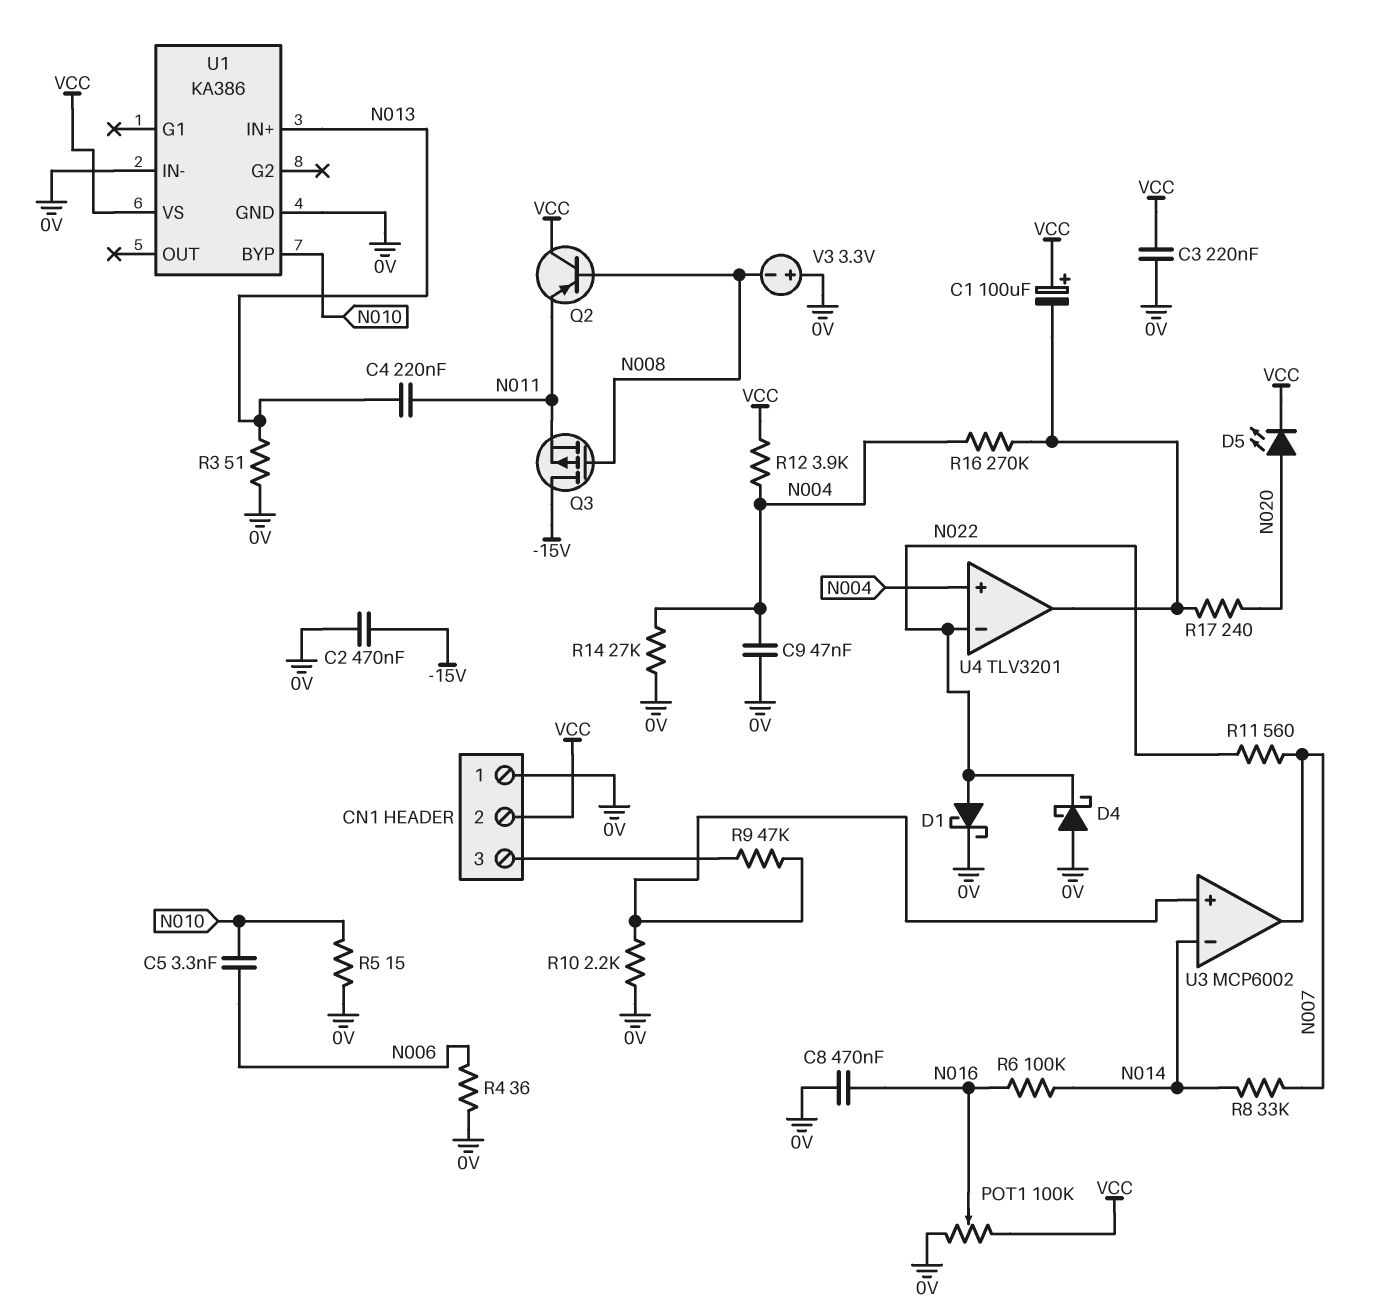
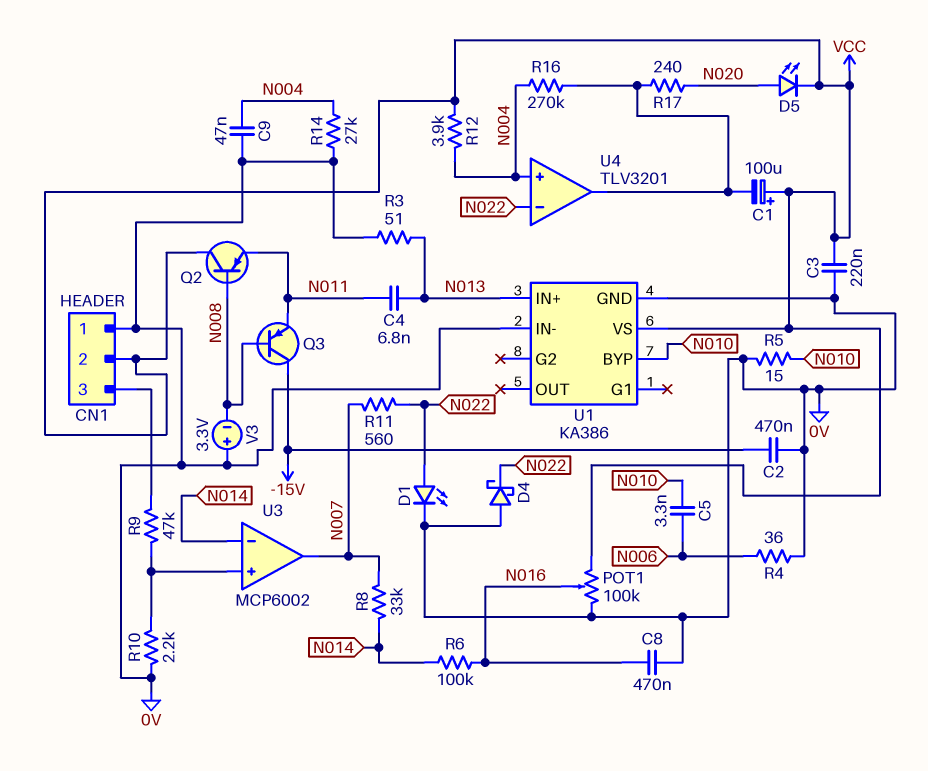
C4: 220nF (N011, N013) -> 6.8nF (N011, N013)
D1: schottky (A N022, K 0V) -> LED (A N022, K 0V)
Q3: PMOS (G N008, D -15V, S N011) -> PNP (B N008, C -15V, E N011)

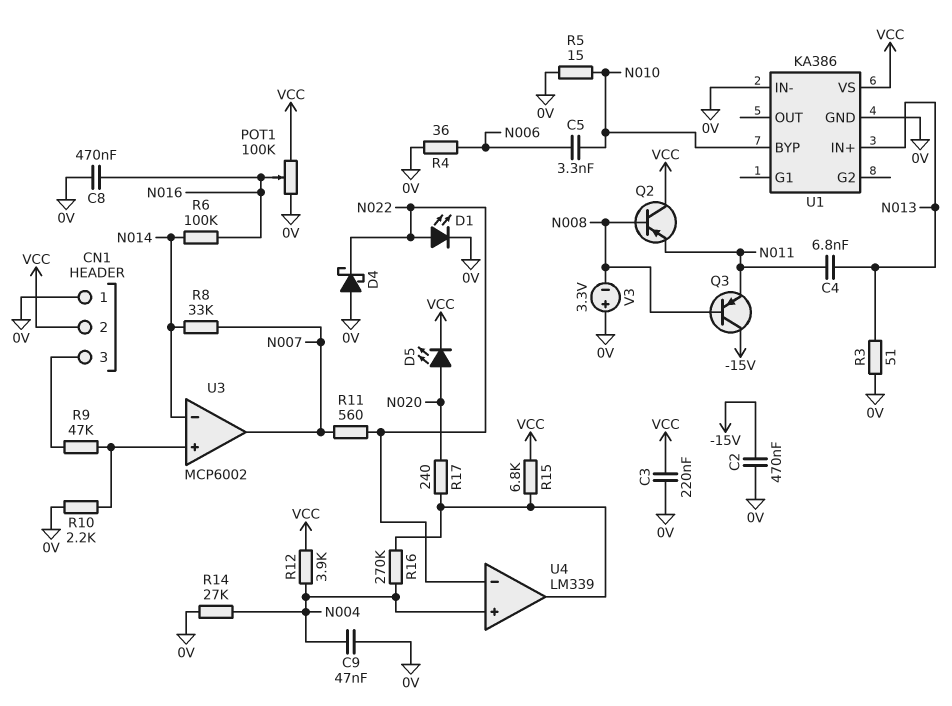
C1: 100uF (plus VCC, minus U4/out) -> none
R15: none -> 6.8k (U4/out, VCC)
U4: TLV3201 -> LM339

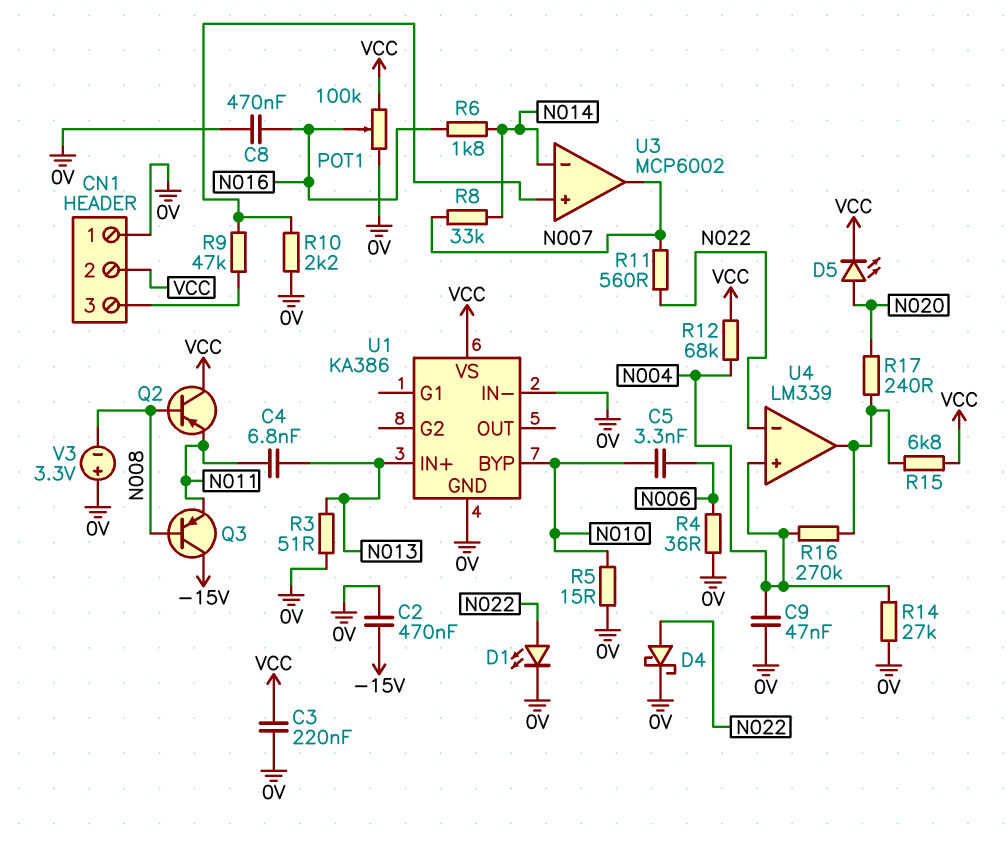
D4: schottky (A 0V, K N022) -> schottky (A N022, K 0V)
R6: 100k (N014, N016) -> 1.8k (N014, N016)
R12: 3.9k (N004, VCC) -> 68k (N004, VCC)

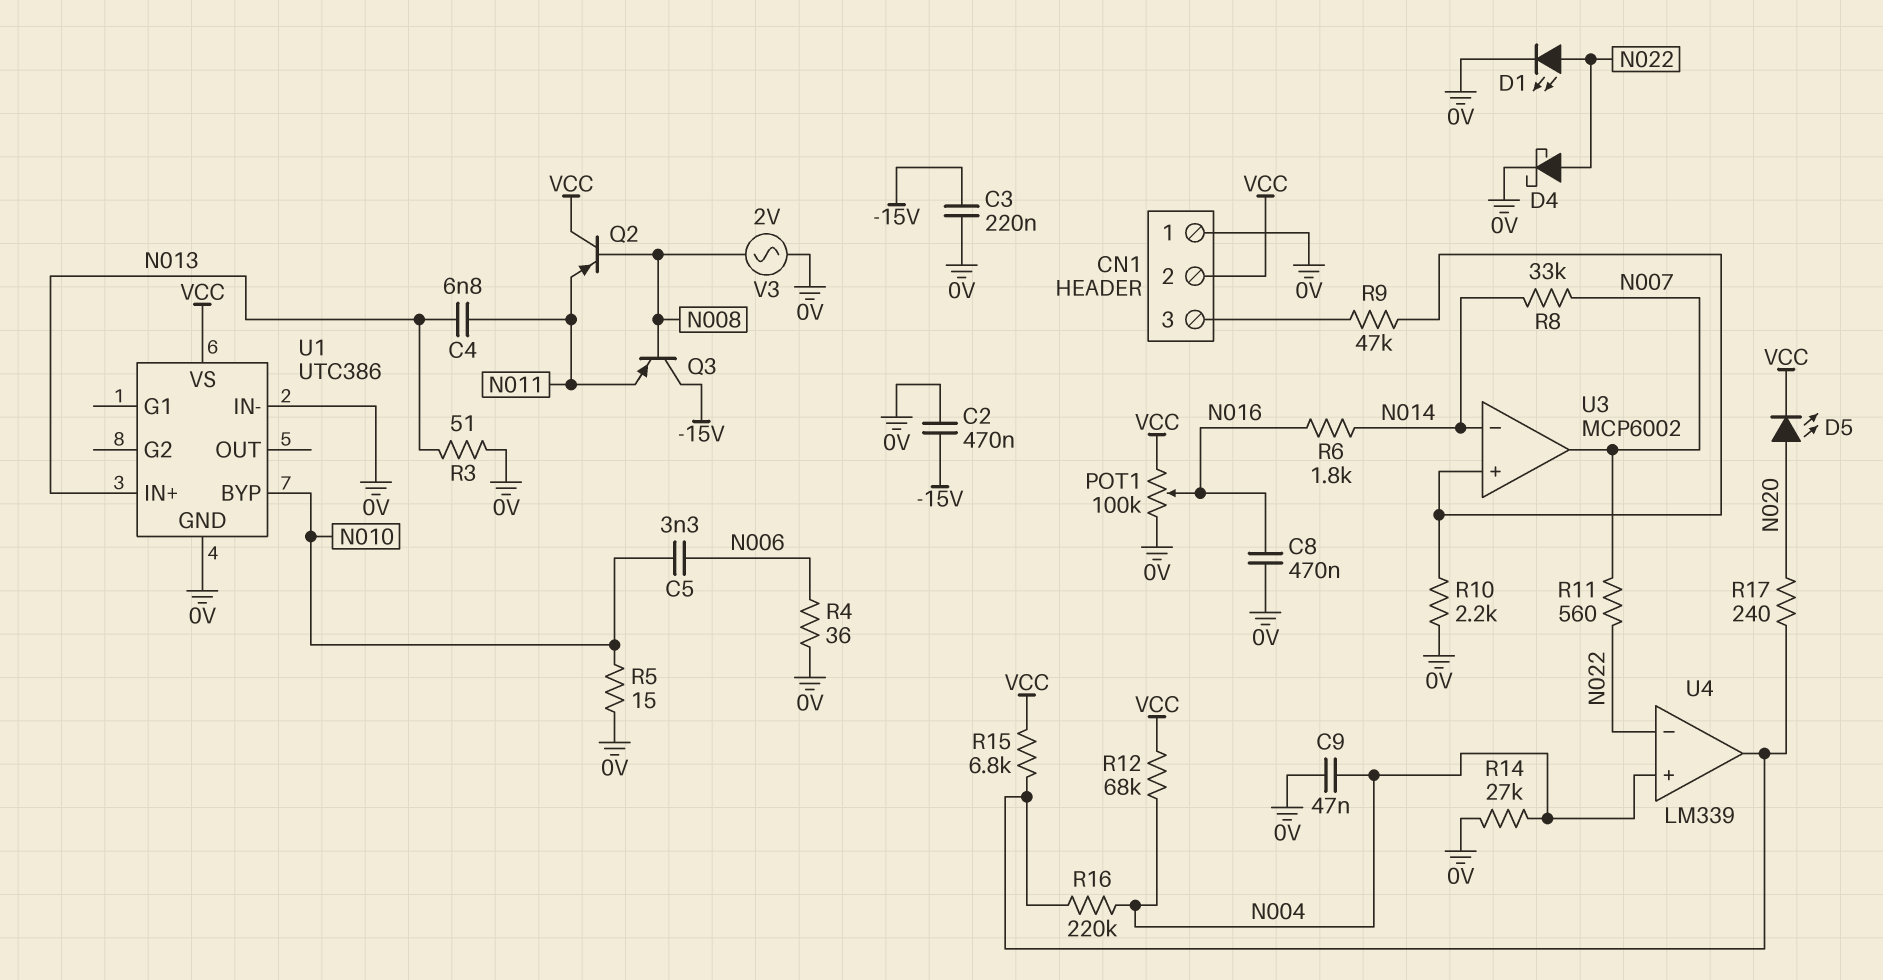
C3: 220nF (0V, VCC) -> 220nF (-15V, 0V)
R16: 270k (N004, U4/out) -> 220k (N004, U4/out)
U1: KA386 -> UTC386
V3: 3.3V (plus 0V, minus N008) -> AC 2V (0V, N008)

